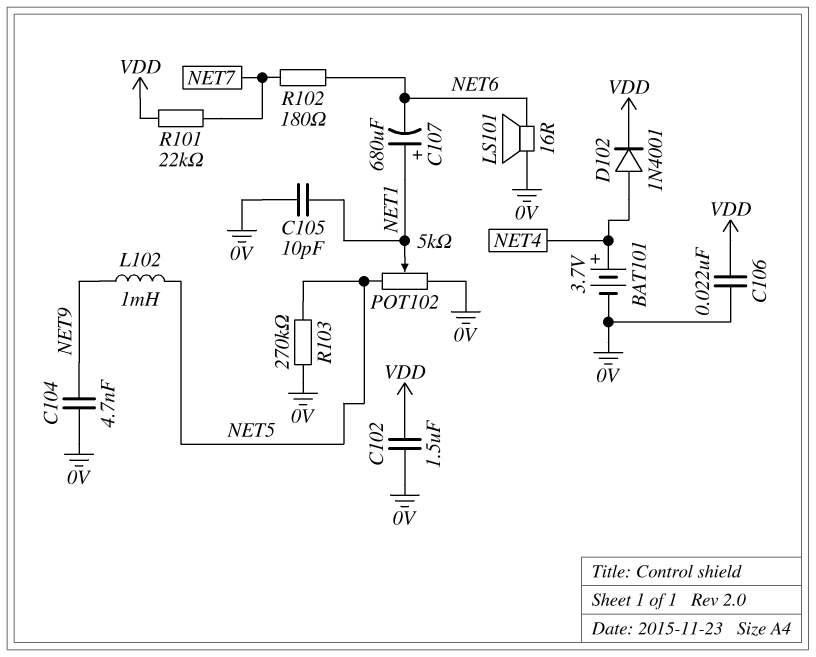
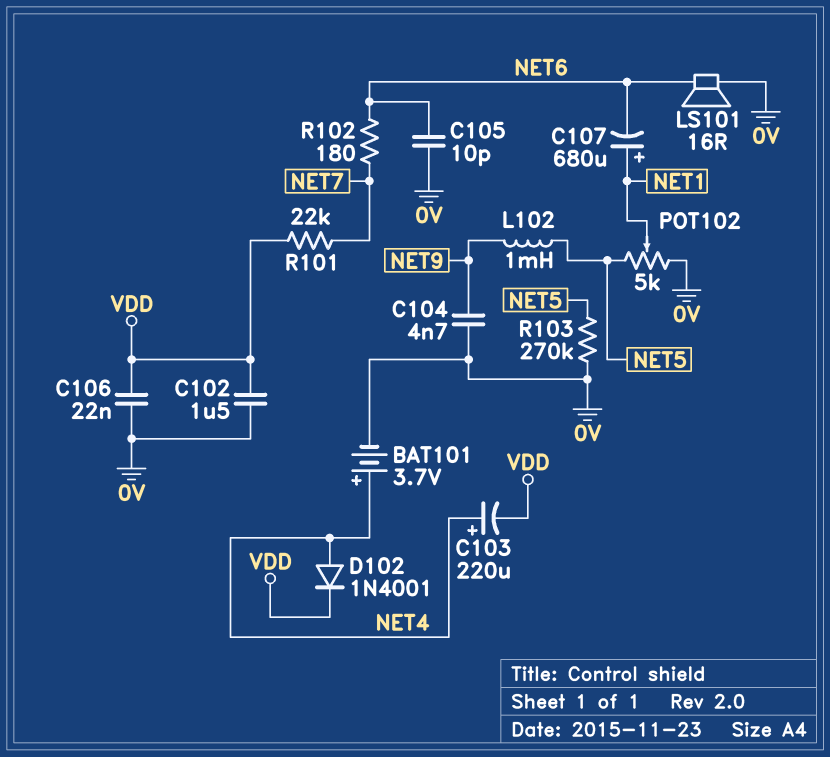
C103: none -> 220uF (plus NET4, minus VDD)
C105: 10pF (0V, NET1) -> 10pF (0V, NET6)

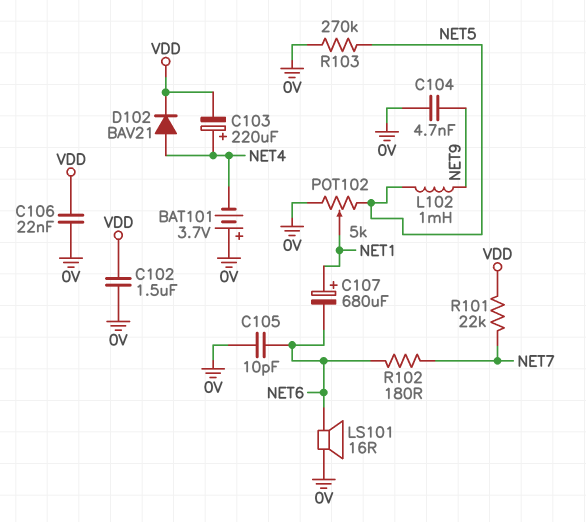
BAT101: 3.7V (plus NET4, minus 0V) -> 3.7V (plus 0V, minus NET4)
D102: diode 1N4001 (A NET4, K VDD) -> diode BAV21 (A NET4, K VDD)

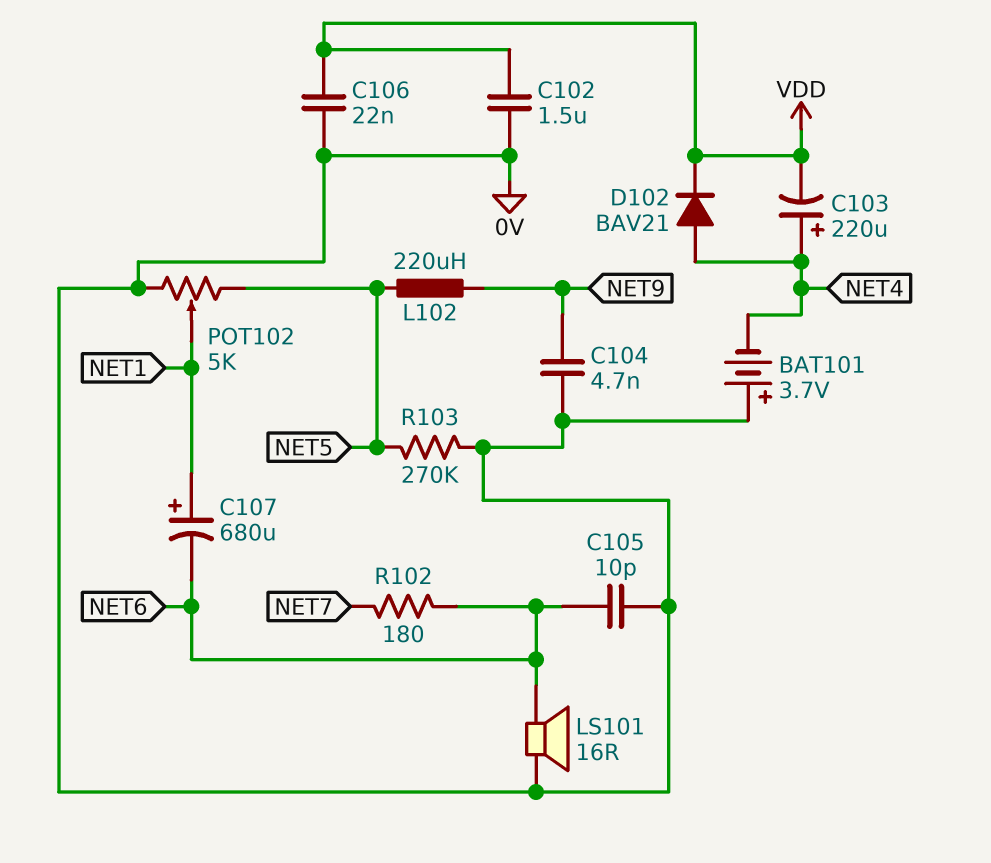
L102: 1mH (NET5, NET9) -> 220uH (NET5, NET9)
R101: 22k (NET7, VDD) -> none

